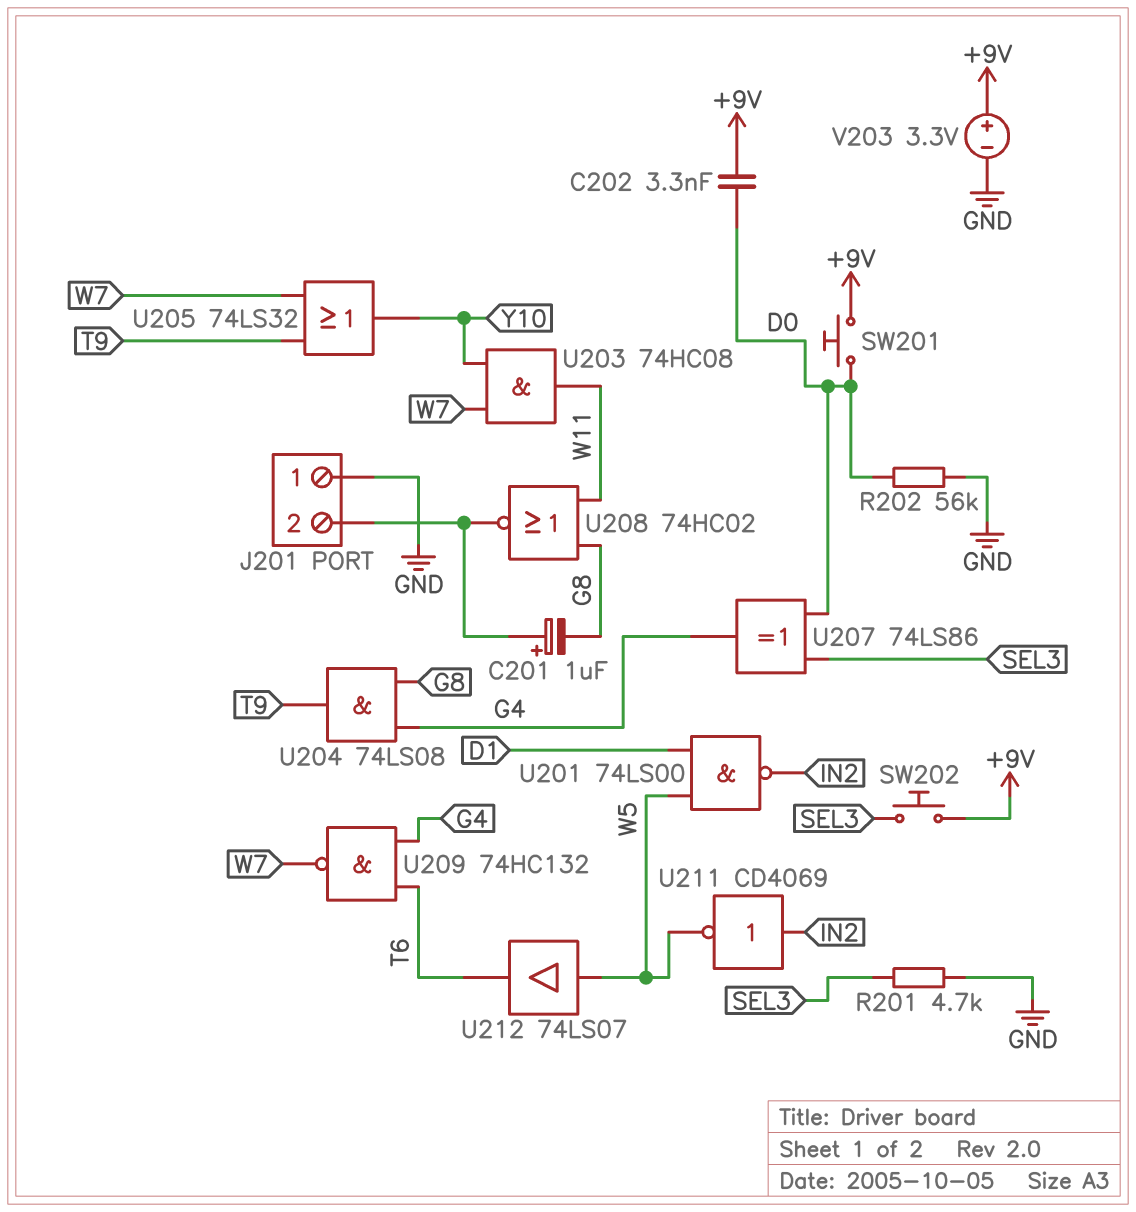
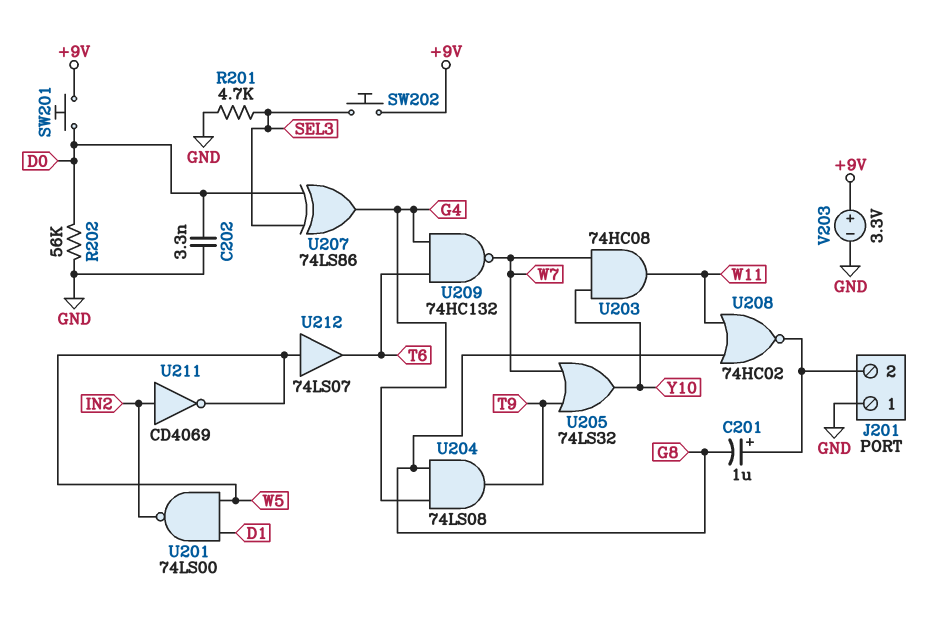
C202: 3.3nF (+9V, D0) -> 3.3nF (D0, GND)

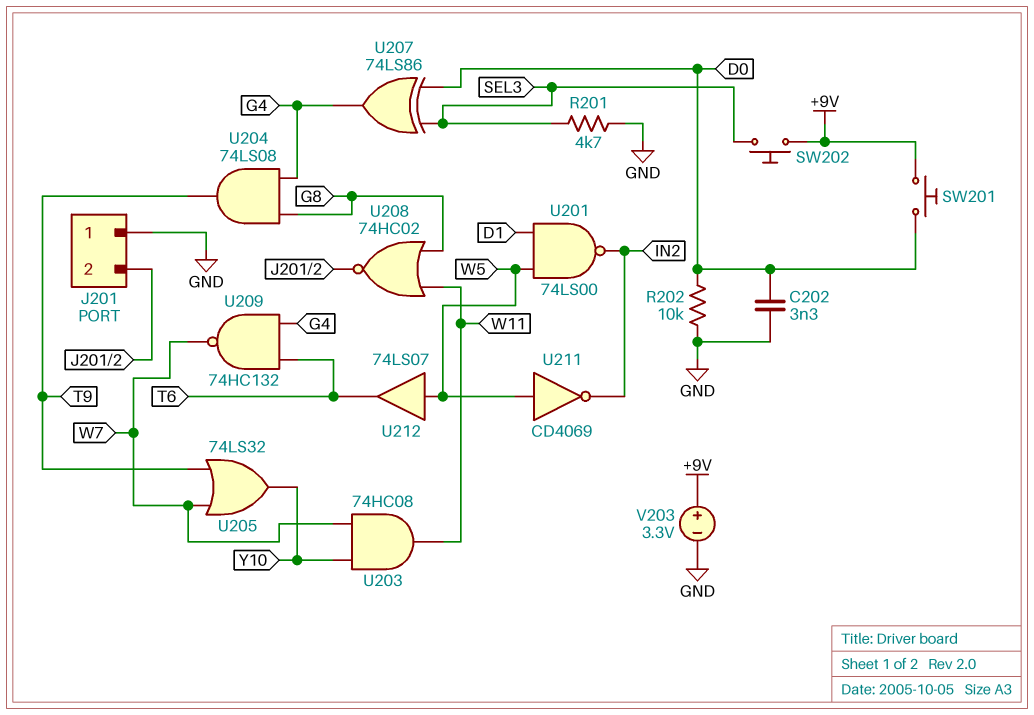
C201: 1uF (plus J201/2, minus G8) -> none
R202: 56k (D0, GND) -> 10k (D0, GND)
U211: NOT CD4069 (in IN2, out W5) -> NOT CD4069 (in W5, out IN2)

